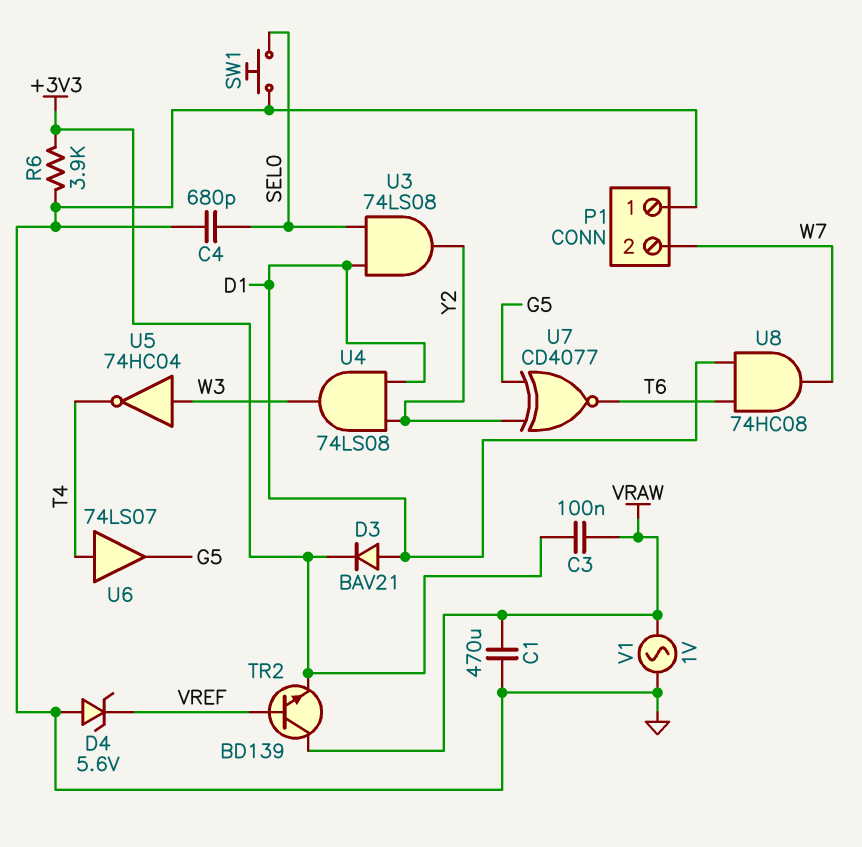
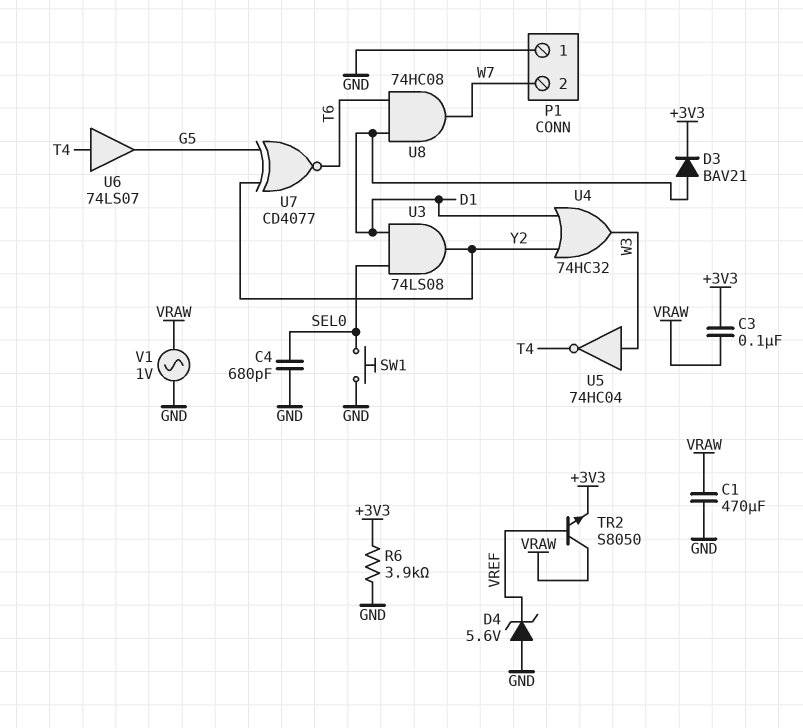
TR2: NPN BD139 (B VREF, C VRAW, E +3V3) -> NPN S8050 (B VREF, C VRAW, E +3V3)
U4: AND 74LS08 (in D1, in Y2, out W3) -> OR 74HC32 (in D1, in Y2, out W3)

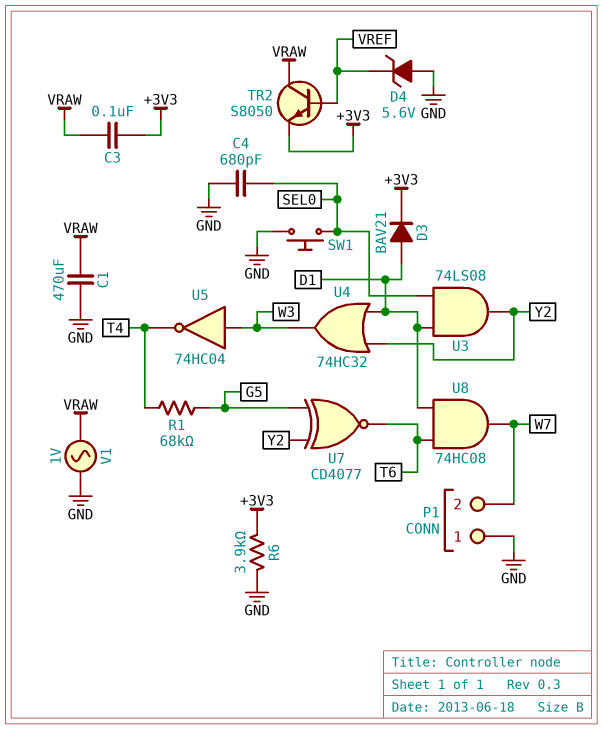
R1: none -> 68k (G5, T4)
U6: buffer 74LS07 (in T4, out G5) -> none

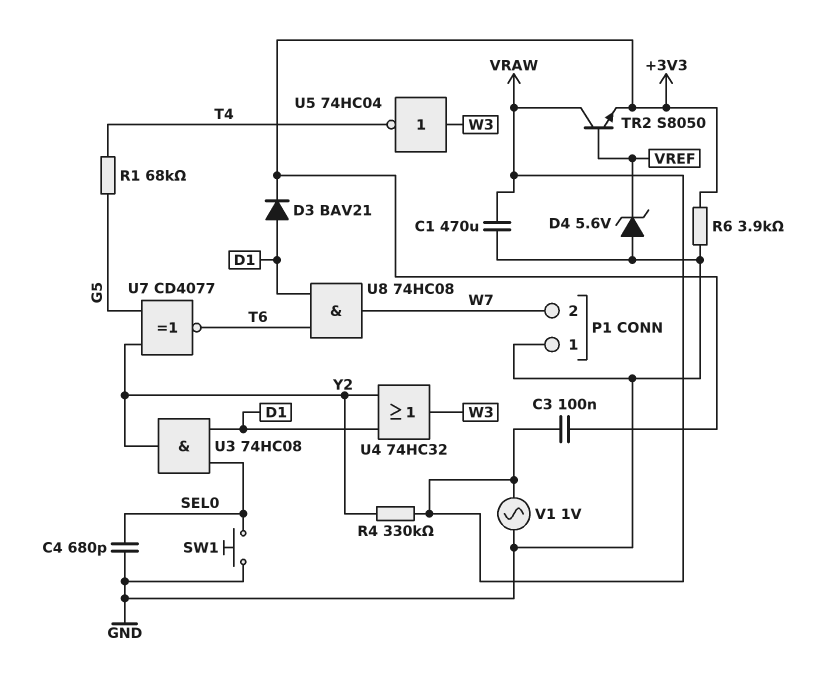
R4: none -> 330k (VRAW, Y2)
U3: AND 74LS08 (in D1, in SEL0, out Y2) -> AND 74HC08 (in D1, in SEL0, out Y2)

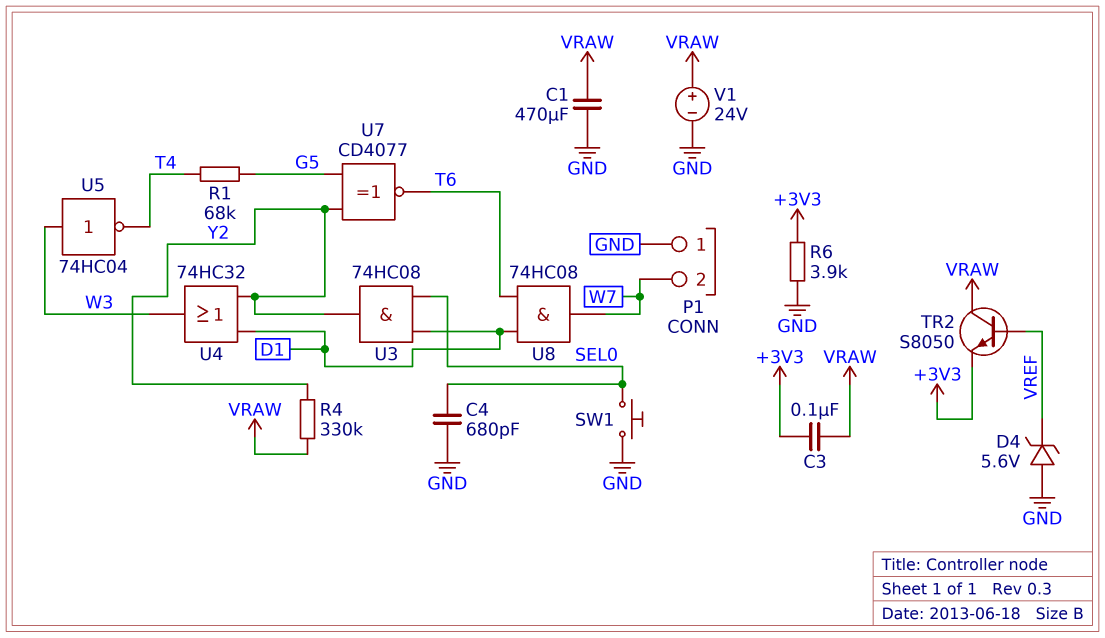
D3: diode BAV21 (A D1, K +3V3) -> none
V1: AC 1V (GND, VRAW) -> 24V (plus VRAW, minus GND)

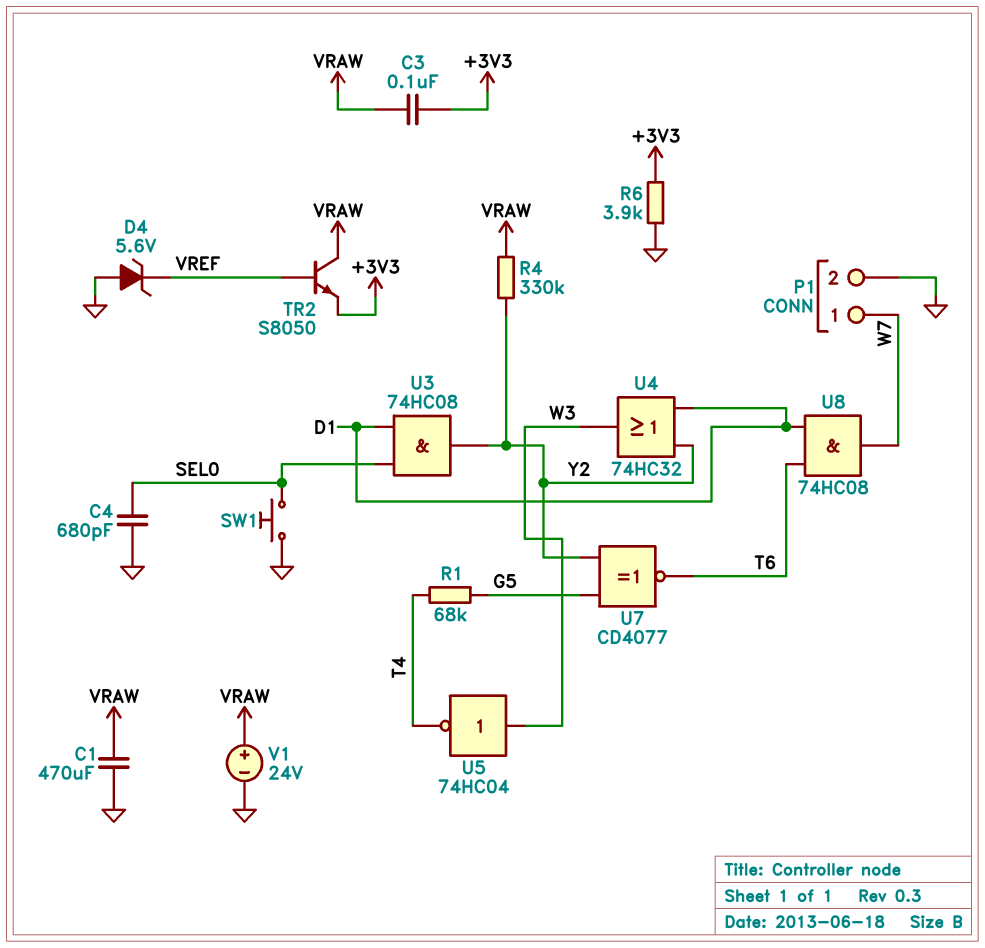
P1 pin 1: GND -> W7
P1 pin 2: W7 -> GND

